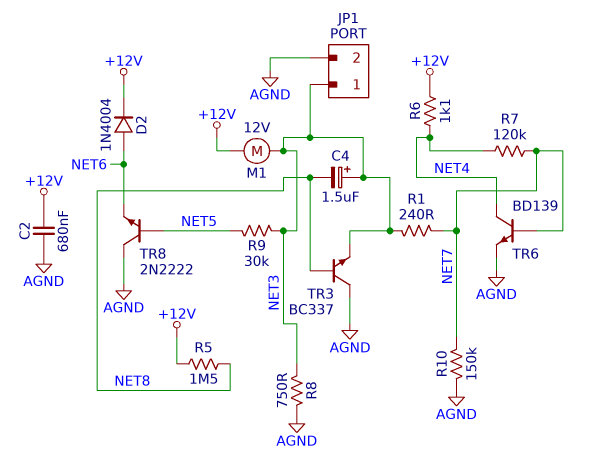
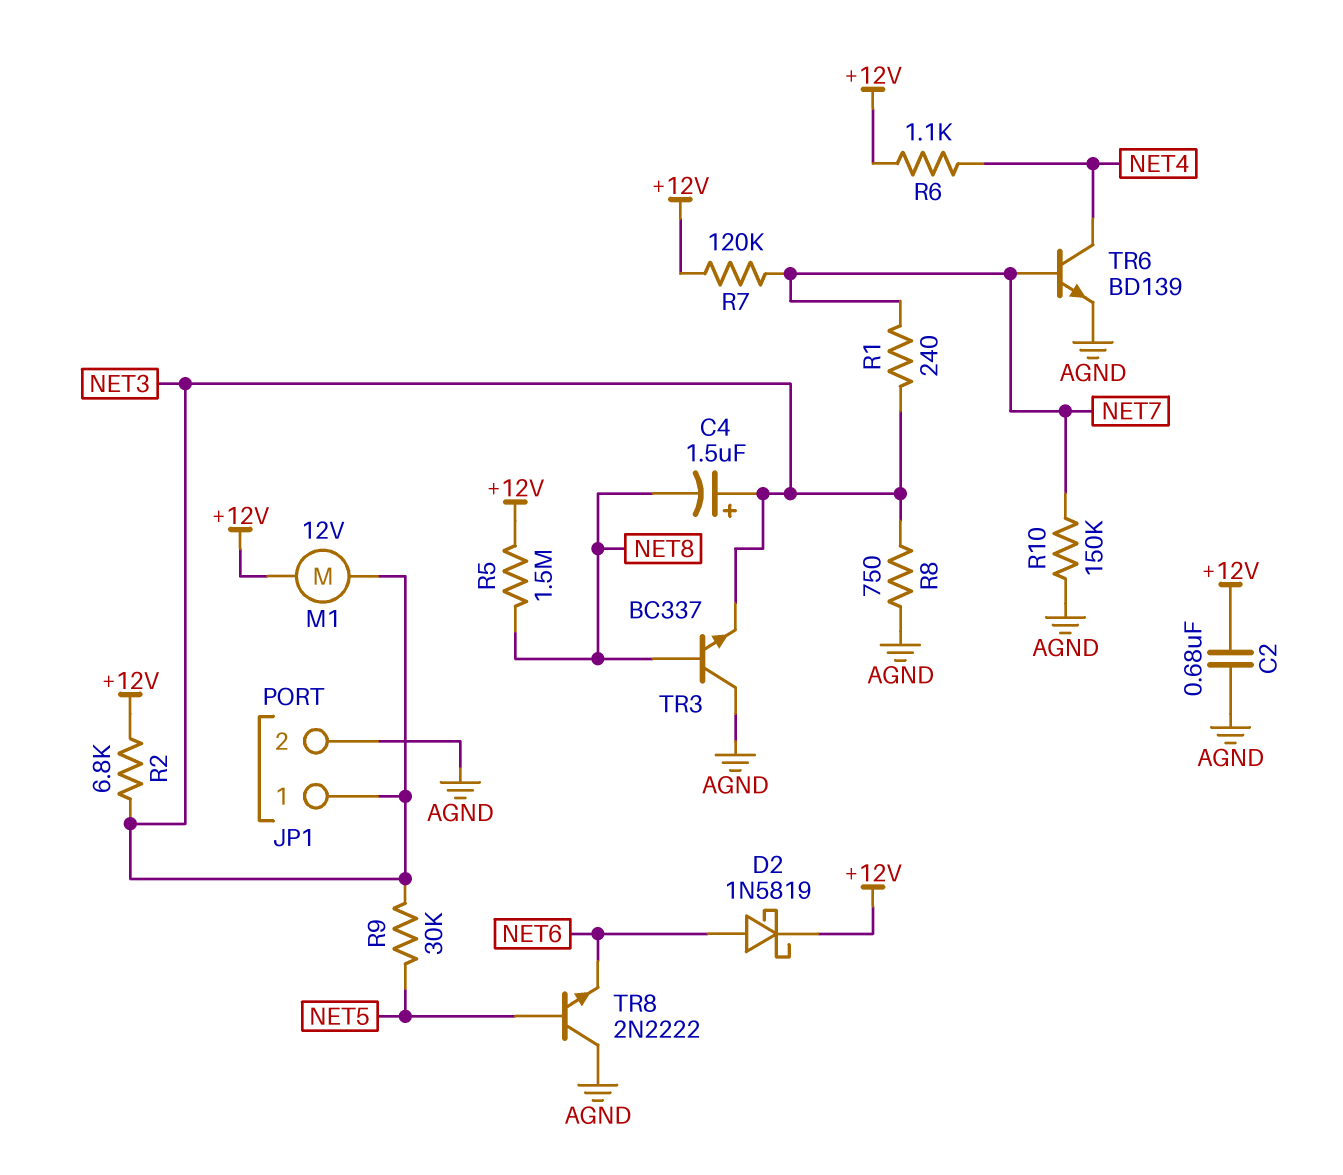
D2: diode 1N4004 (A NET6, K +12V) -> schottky 1N5819 (A NET6, K +12V)
R2: none -> 6.8k (+12V, NET3)
R7: 120k (NET4, NET7) -> 120k (+12V, NET7)

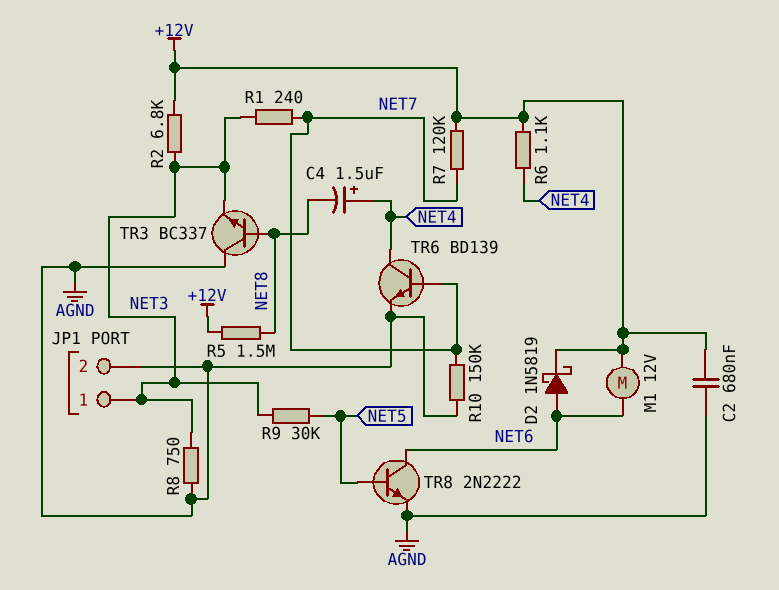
C4: 1.5uF (plus NET3, minus NET8) -> 1.5uF (plus NET4, minus NET8)
M1: motor 12V (+12V, NET3) -> motor 12V (+12V, NET6)
TR8: NPN 2N2222 (B NET5, C AGND, E NET6) -> NPN 2N2222 (B NET5, C NET6, E AGND)

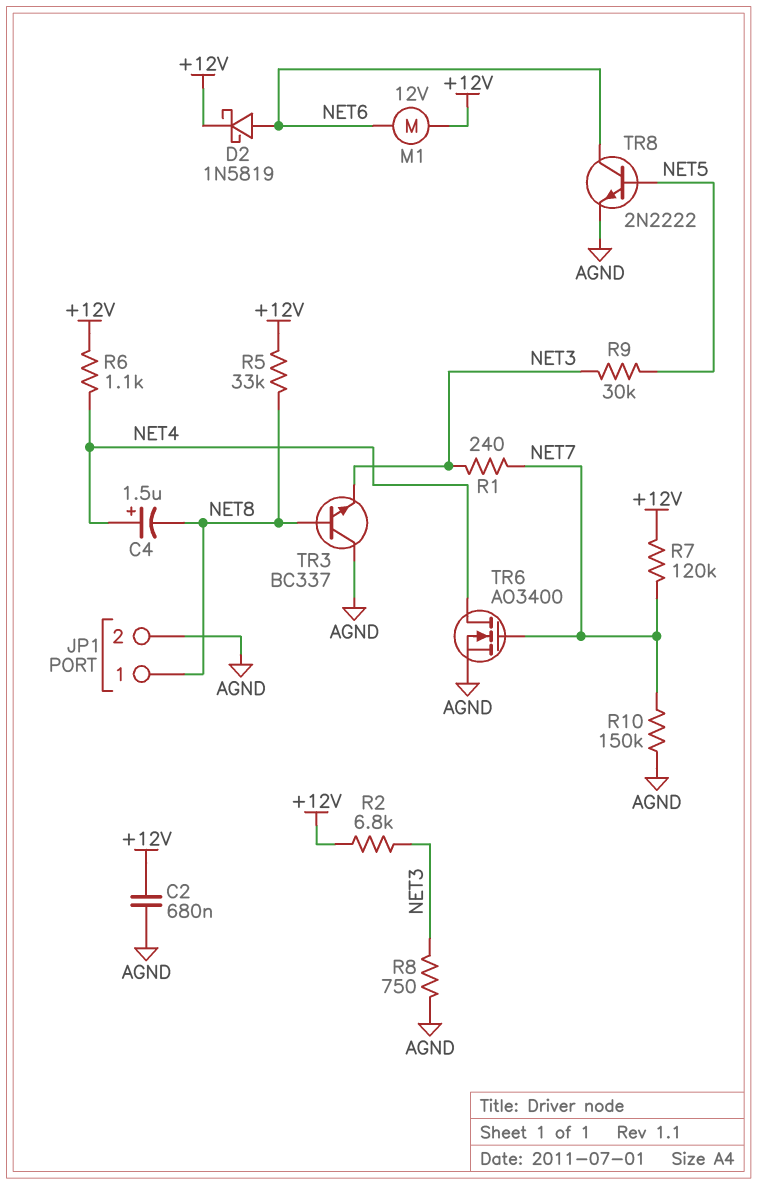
JP1 pin 1: NET3 -> NET8
R5: 1.5M (+12V, NET8) -> 33k (+12V, NET8)
TR6: NPN BD139 (B NET7, C NET4, E AGND) -> NMOS AO3400 (G NET7, D NET4, S AGND)

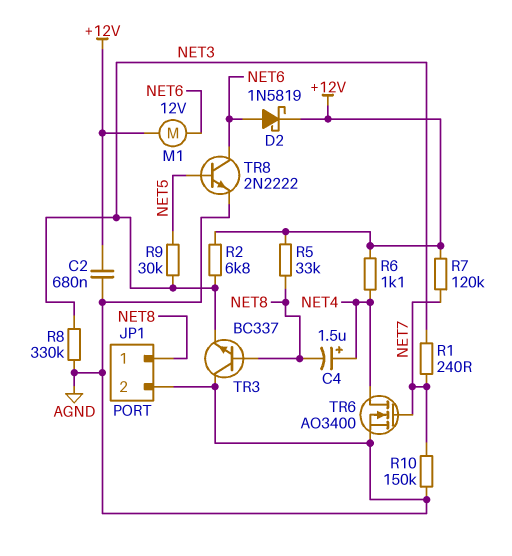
R8: 750 (AGND, NET3) -> 330k (AGND, NET3)

